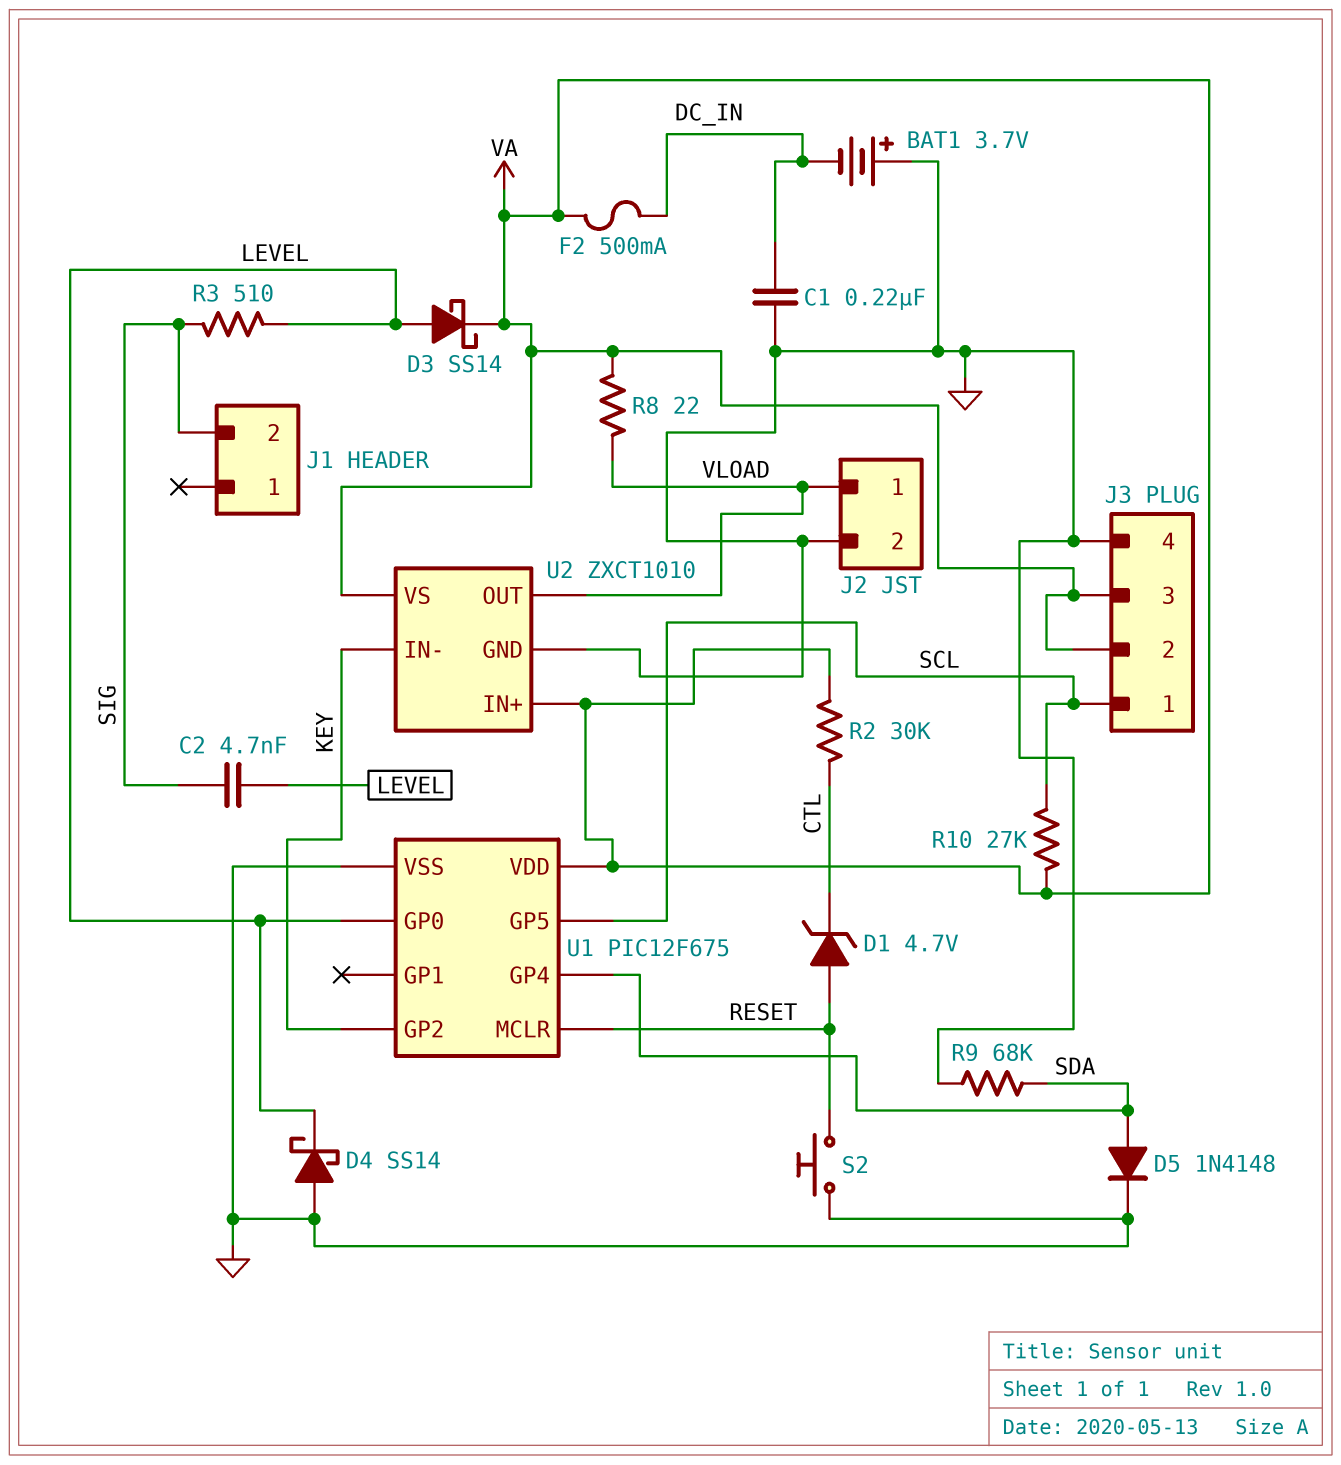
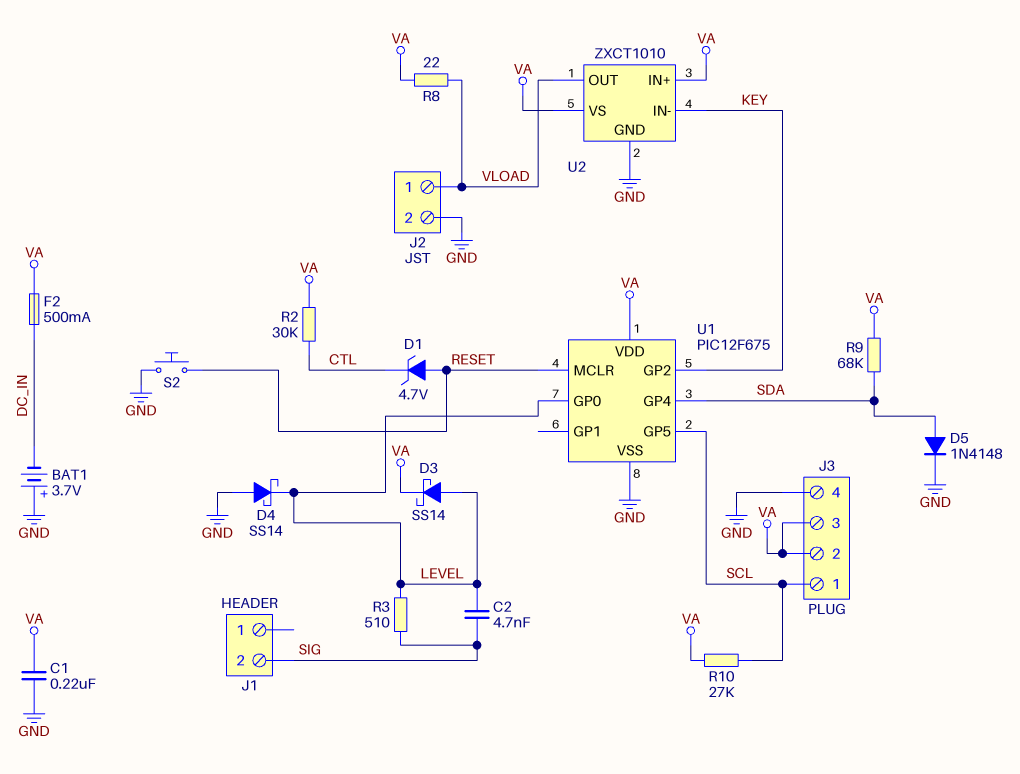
C1: 220nF (DC_IN, GND) -> 220nF (GND, VA)
R9: 68k (GND, SDA) -> 68k (SDA, VA)

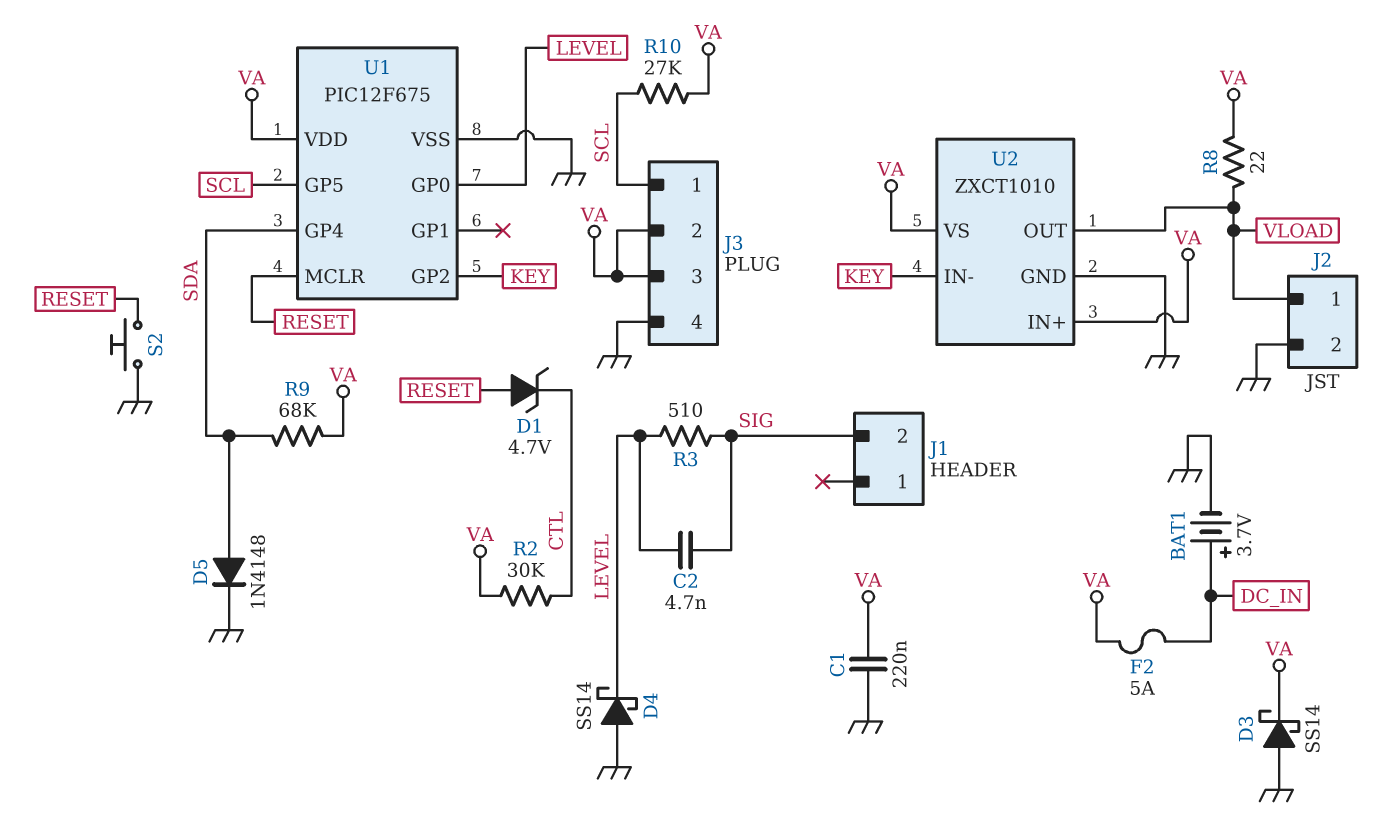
BAT1: 3.7V (plus GND, minus DC_IN) -> 3.7V (plus DC_IN, minus GND)
D3: schottky SS14 (A LEVEL, K VA) -> schottky SS14 (A GND, K VA)
F2: 500mA (DC_IN, VA) -> 5A (DC_IN, VA)

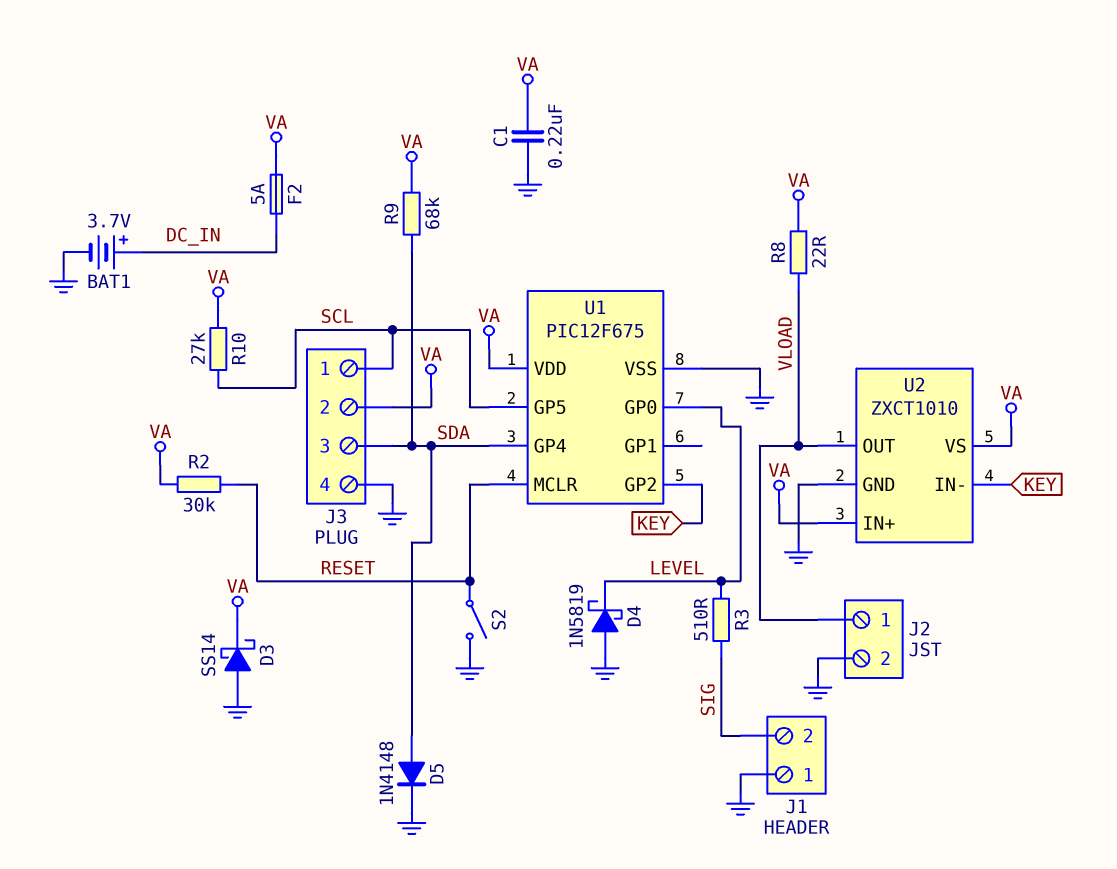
C2: 4.7nF (LEVEL, SIG) -> none
D1: zener 4.7V (A RESET, K CTL) -> none
D4: schottky SS14 (A GND, K LEVEL) -> schottky 1N5819 (A GND, K LEVEL)
J1 pin 1: none -> GND
J3 pin 3: VA -> SDA
R2: 30k (CTL, VA) -> 30k (RESET, VA)
S2: button (GND, RESET) -> switch (GND, RESET)

